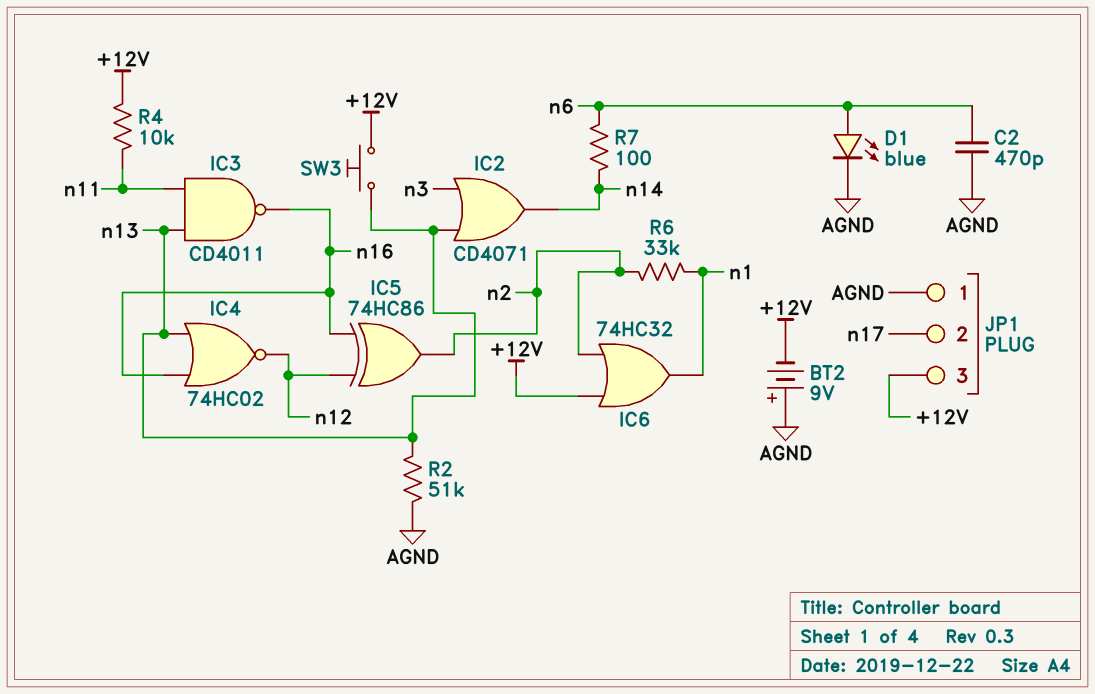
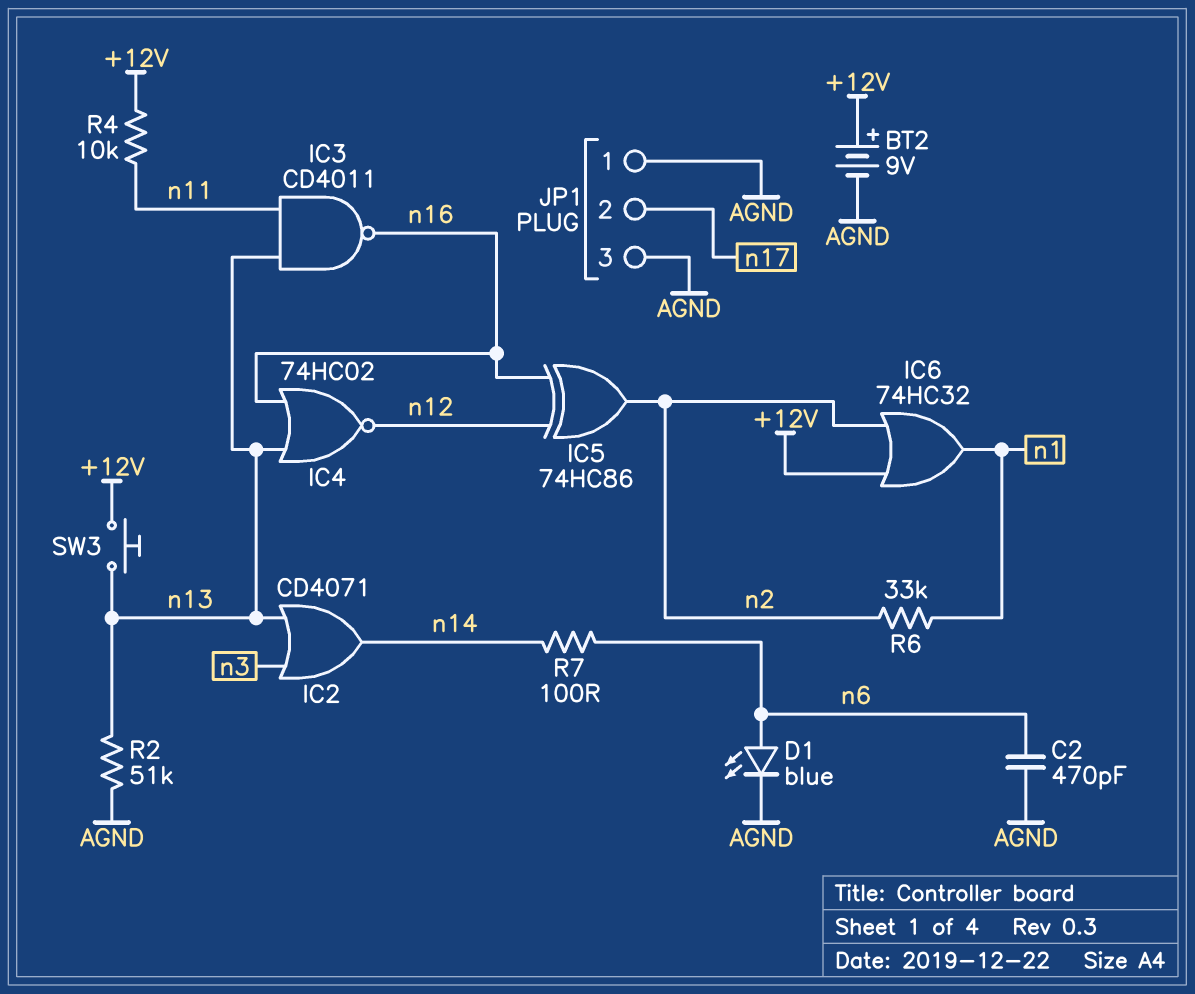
BT2: 9V (plus AGND, minus +12V) -> 9V (plus +12V, minus AGND)
JP1 pin 3: +12V -> AGND

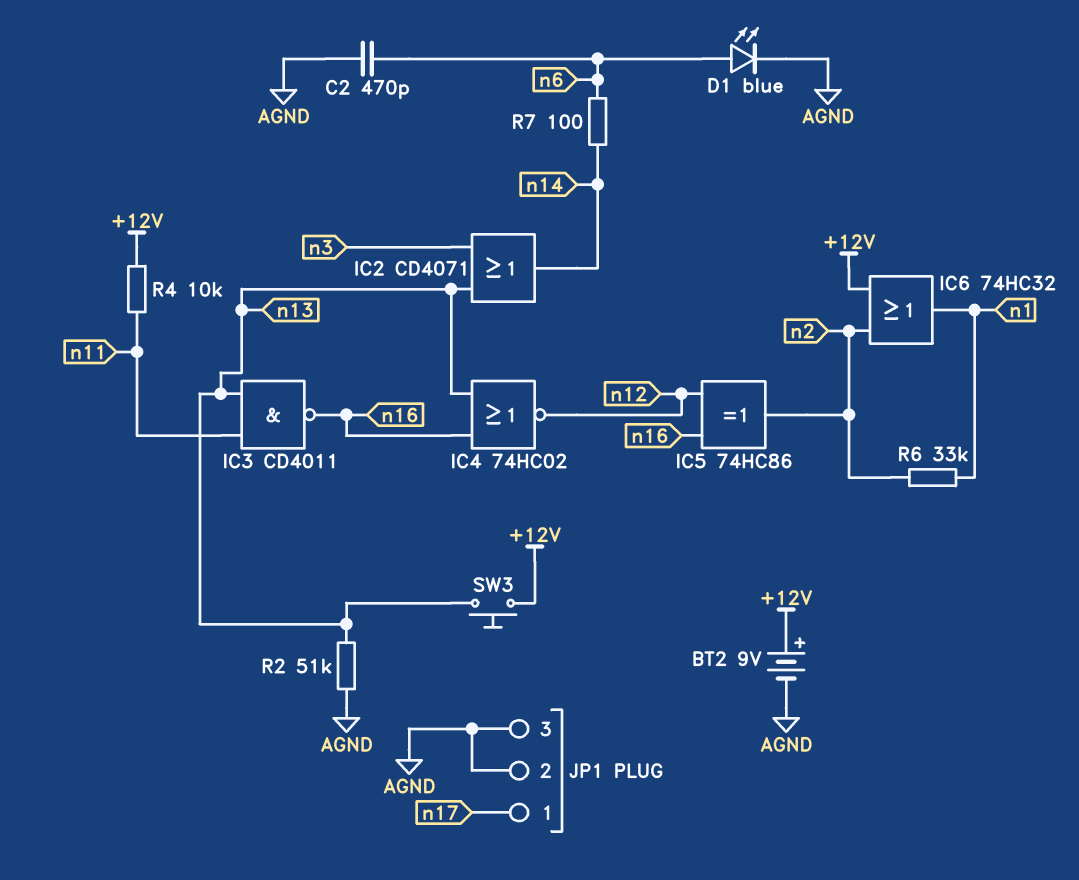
JP1 pin 1: AGND -> n17
JP1 pin 2: n17 -> AGND

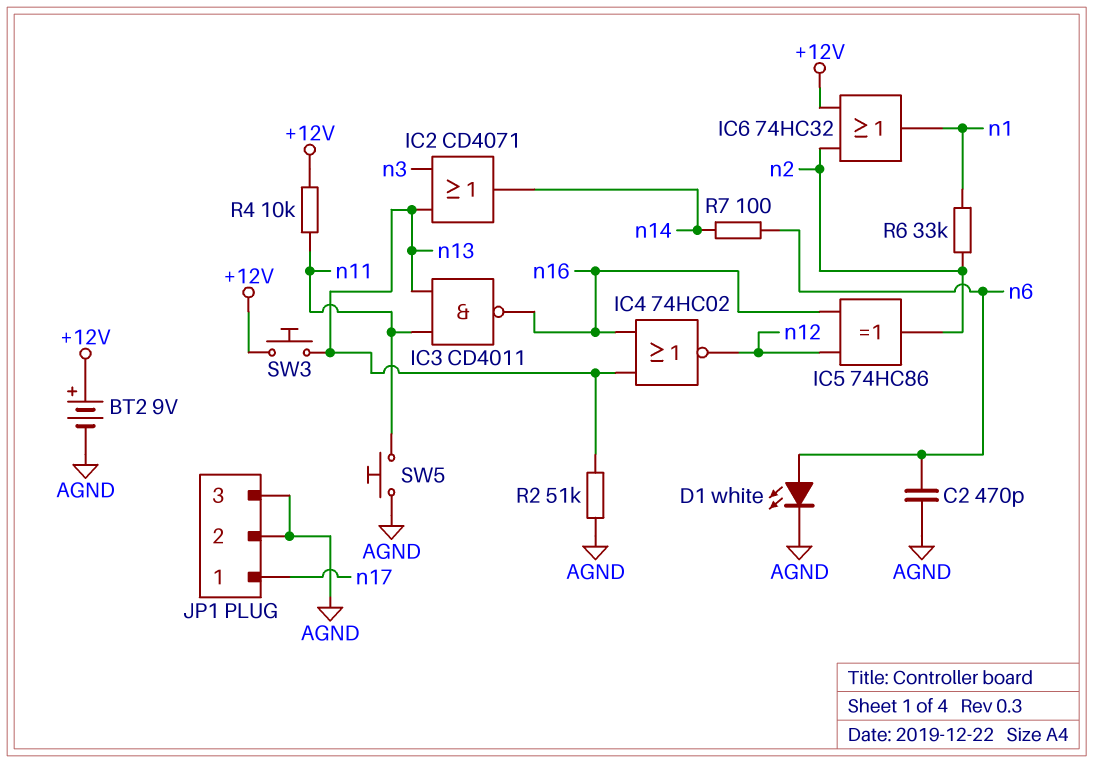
D1: LED blue (A n6, K AGND) -> LED white (A n6, K AGND)
SW5: none -> button (AGND, n11)

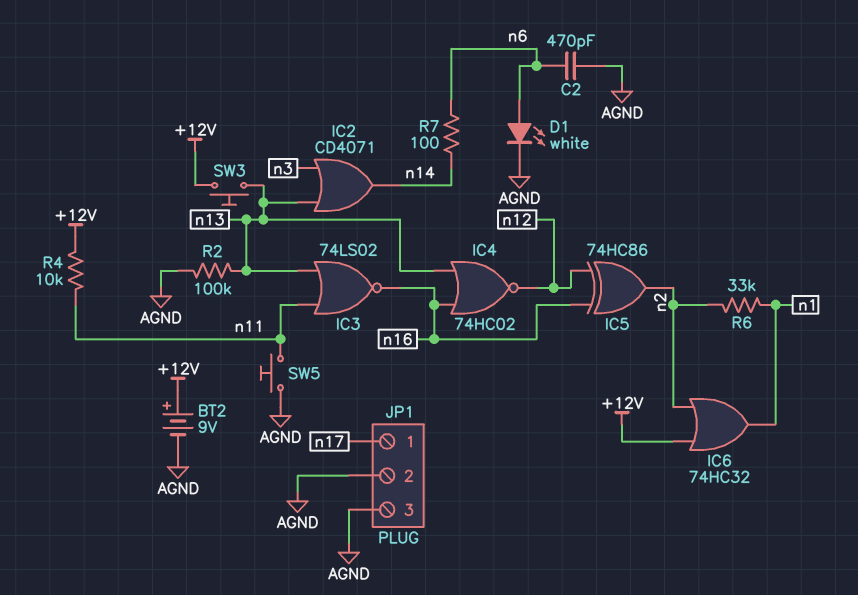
IC3: NAND CD4011 (in n11, in n13, out n16) -> NOR 74LS02 (in n11, in n13, out n16)
R2: 51k (AGND, n13) -> 100k (AGND, n13)

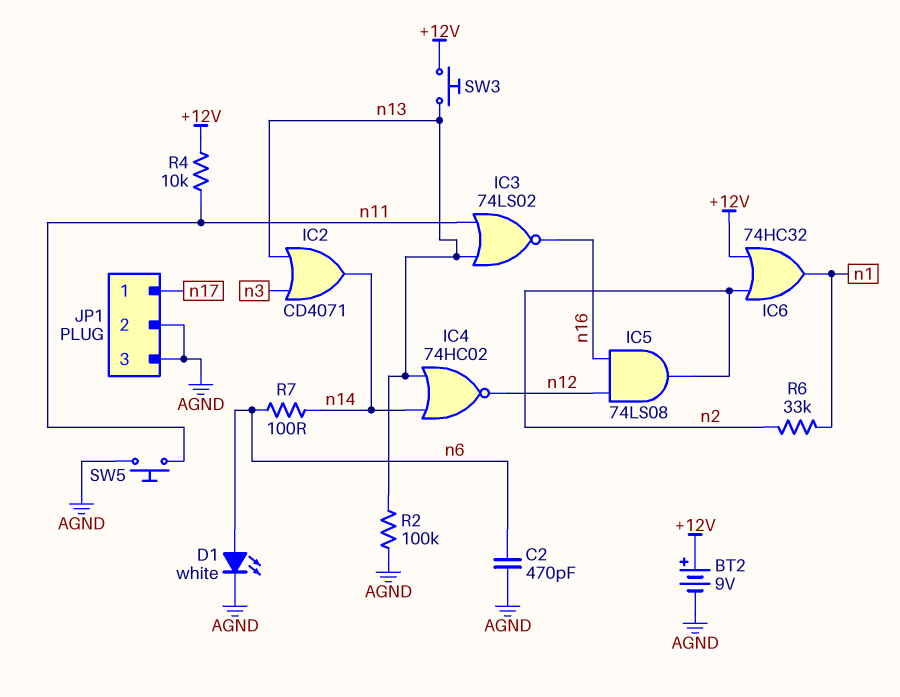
IC4: NOR 74HC02 (in n13, in n16, out n12) -> NOR 74HC02 (in n13, in n14, out n12)
IC5: XOR 74HC86 (in n12, in n16, out n2) -> AND 74LS08 (in n12, in n16, out n2)

